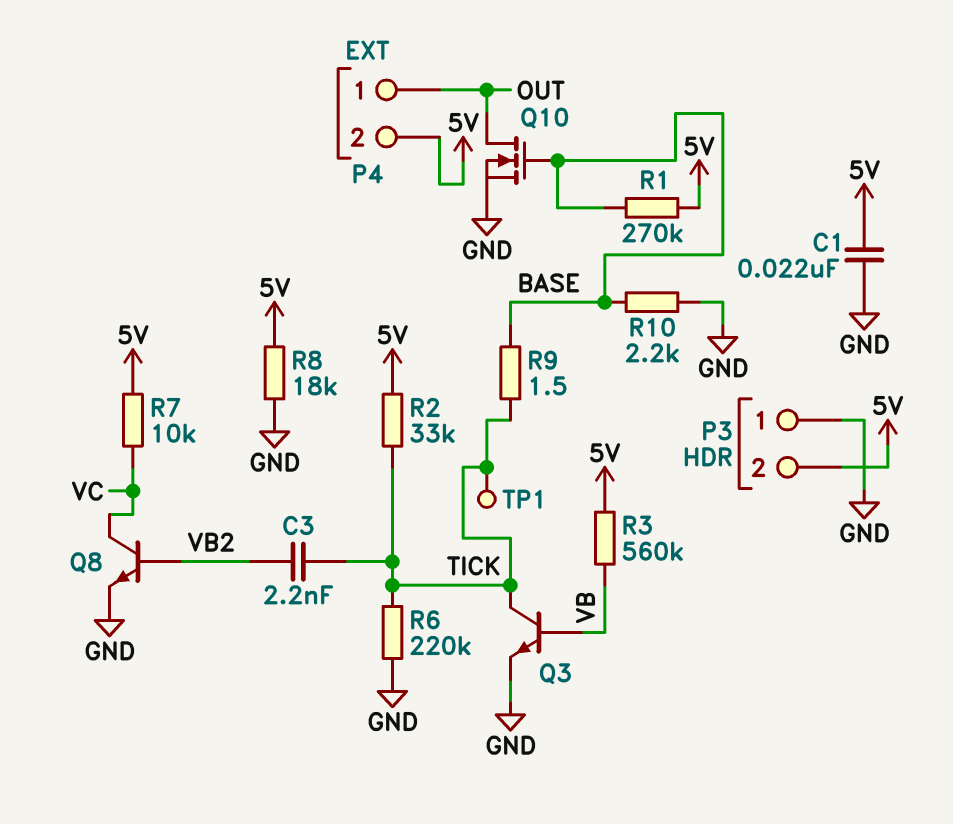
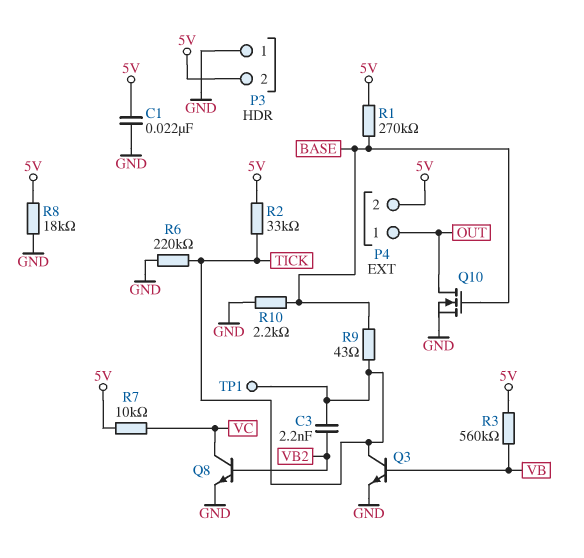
R9: 1.5 (BASE, TICK) -> 43 (BASE, TICK)

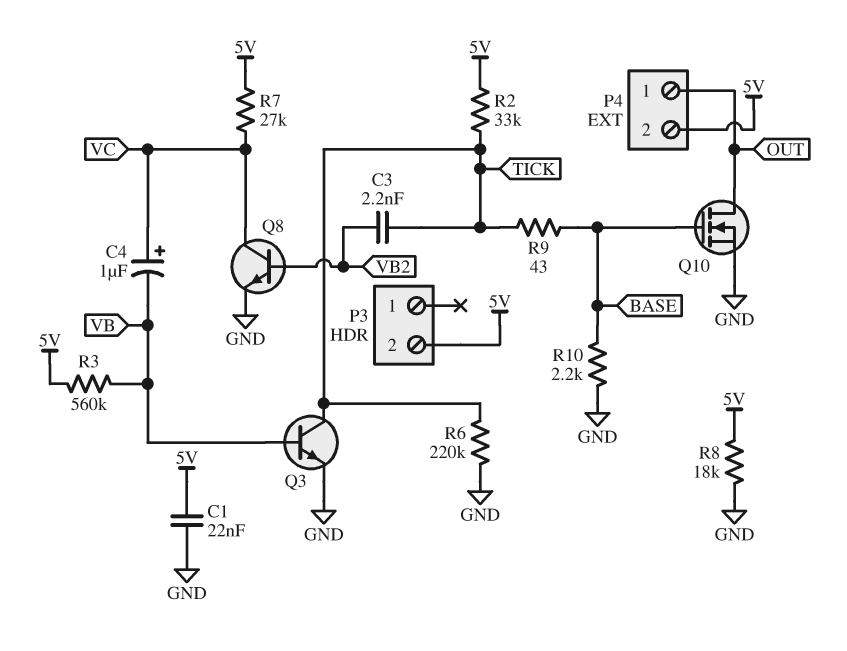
C4: none -> 1uF (plus VC, minus VB)
P3 pin 1: GND -> none
R1: 270k (5V, BASE) -> none
R7: 10k (5V, VC) -> 27k (5V, VC)
TP1: test point (TICK) -> none

